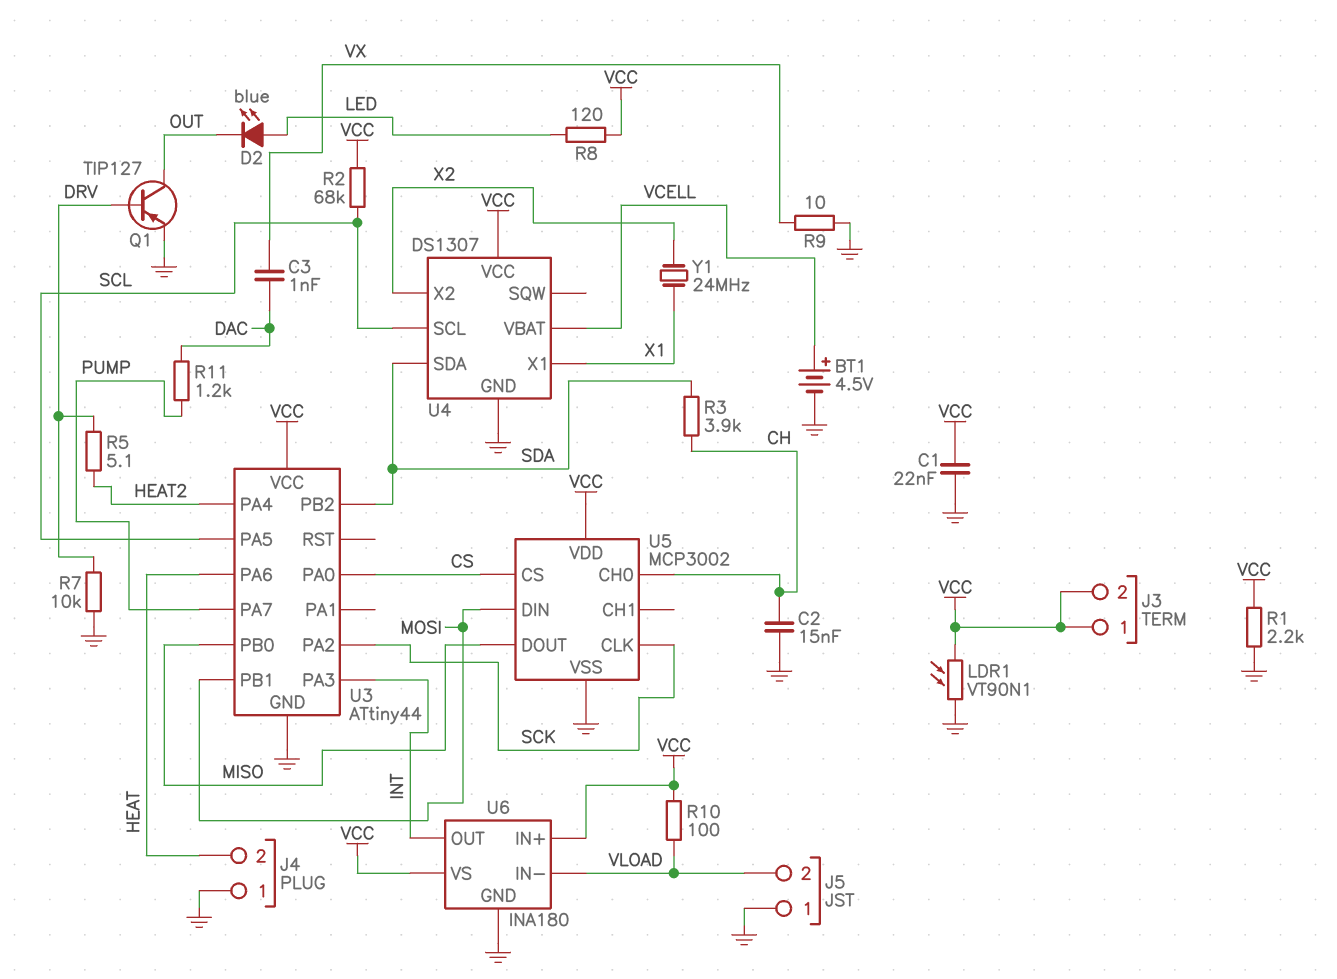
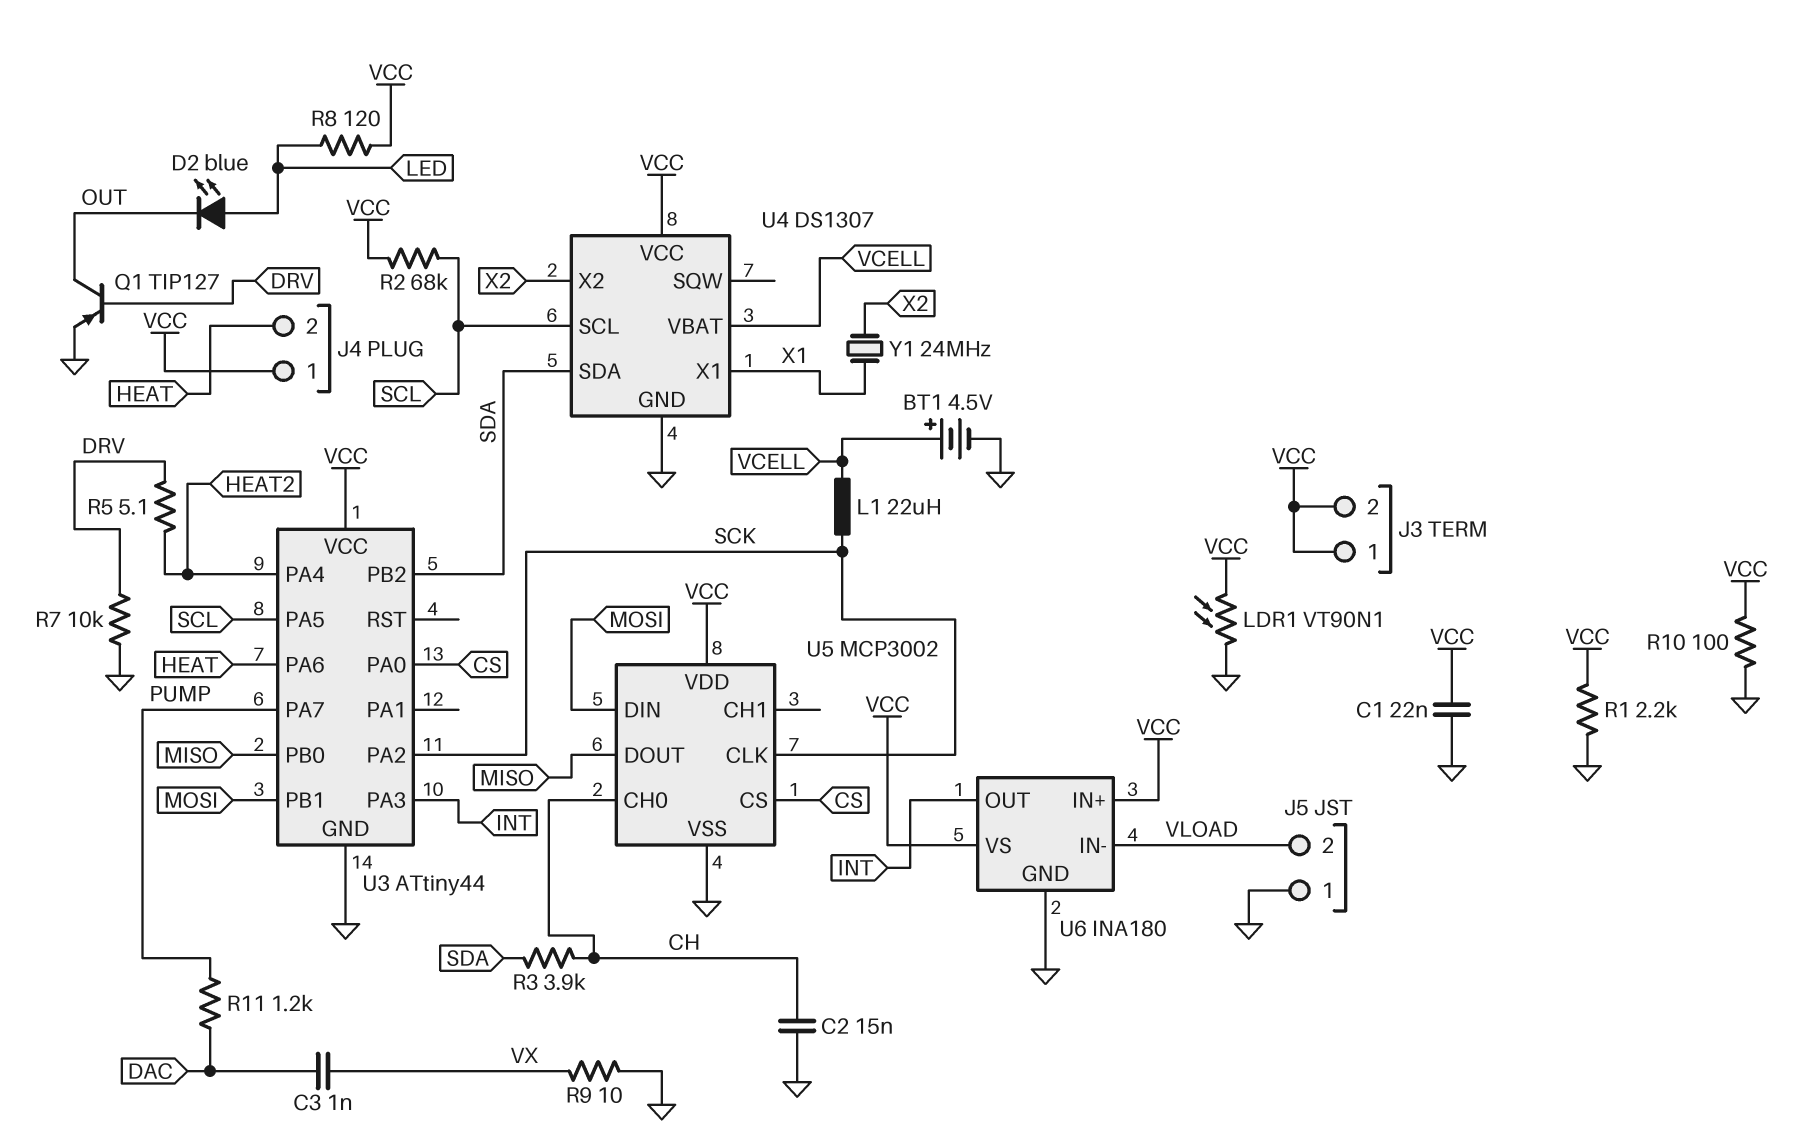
J4 pin 1: GND -> VCC
L1: none -> 22uH (SCK, VCELL)
R10: 100 (VCC, VLOAD) -> 100 (GND, VCC)

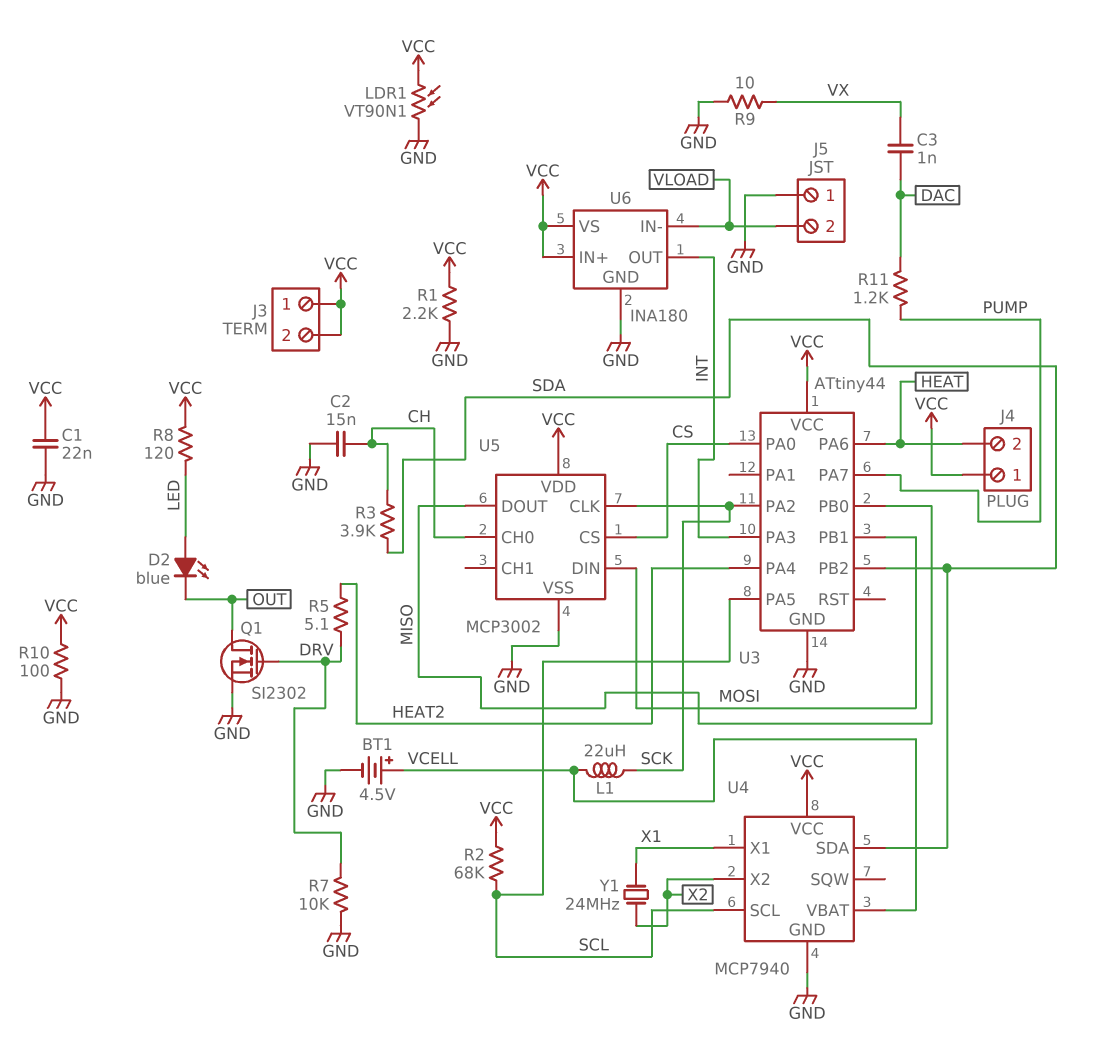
Q1: PNP TIP127 (B DRV, C OUT, E GND) -> NMOS SI2302 (G DRV, D OUT, S GND)
U4: DS1307 -> MCP7940

